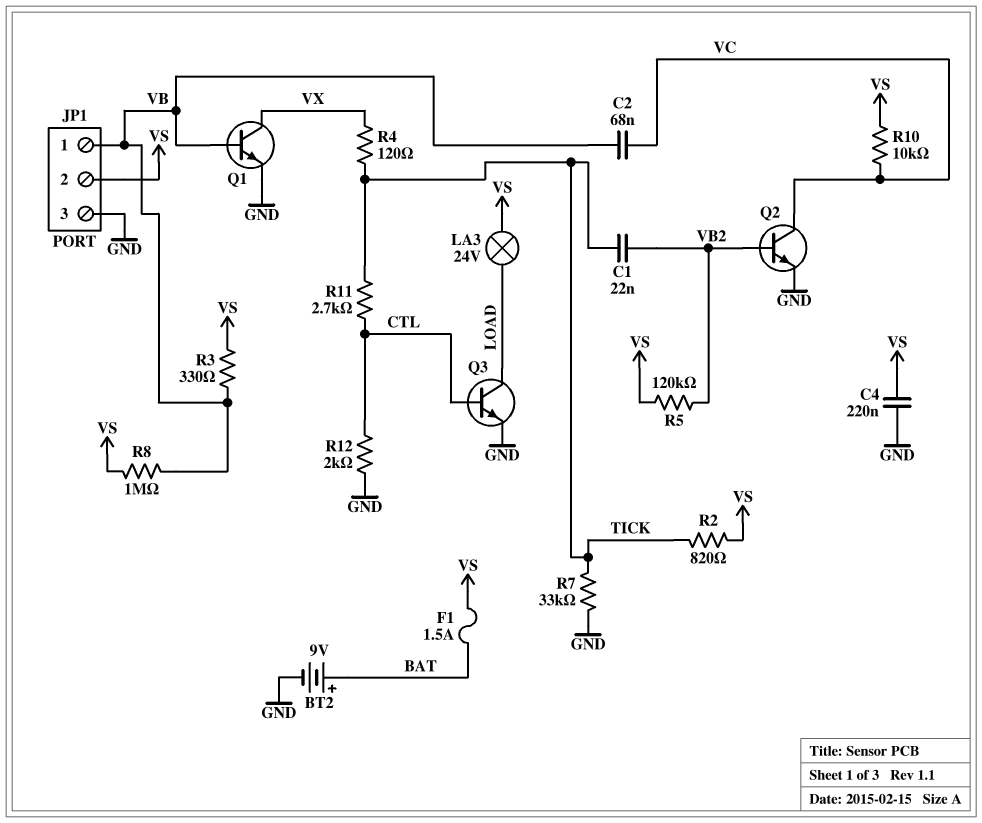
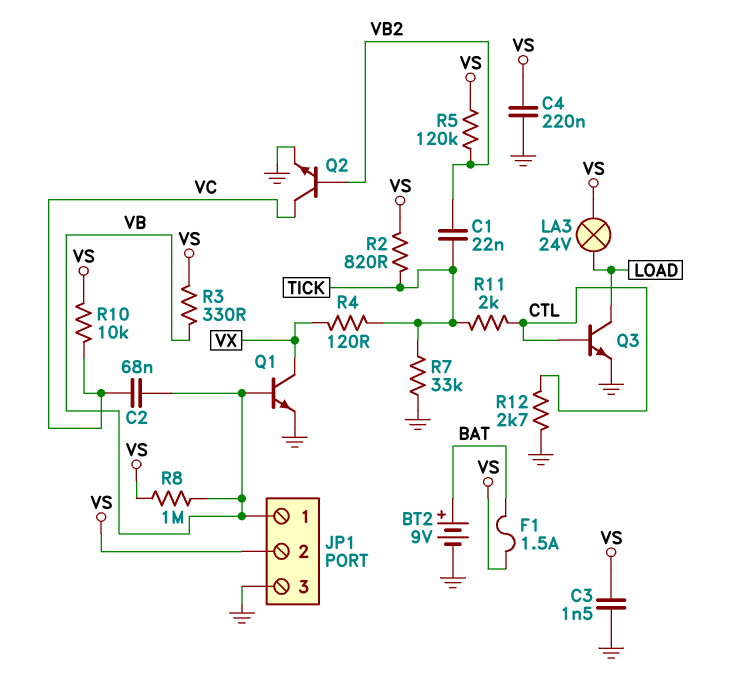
C3: none -> 1.5nF (GND, VS)
R11: 2.7k (CTL, TICK) -> 2k (CTL, TICK)
R12: 2k (CTL, GND) -> 2.7k (CTL, GND)

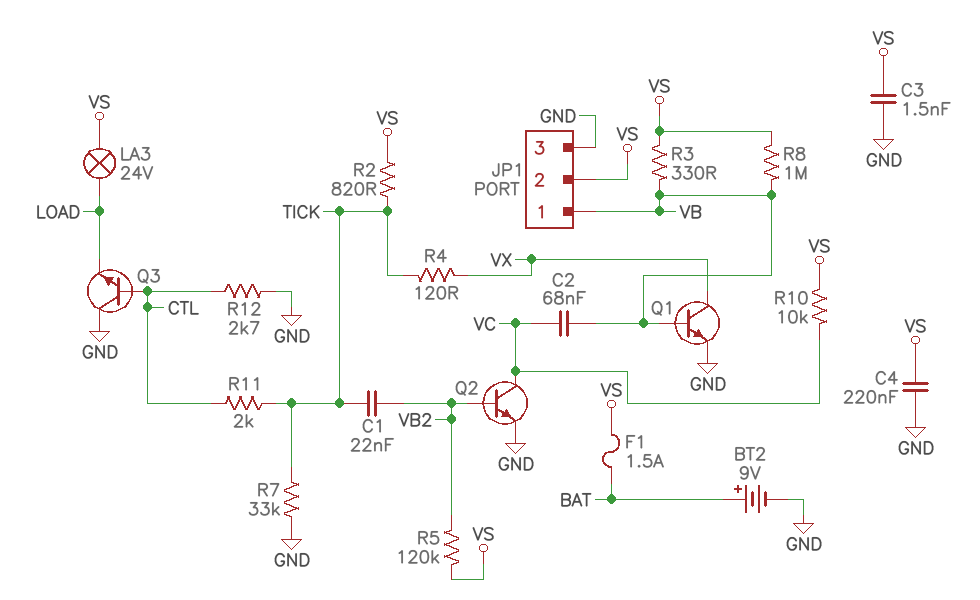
Q3: NPN (B CTL, C LOAD, E GND) -> NPN (B CTL, C GND, E LOAD)

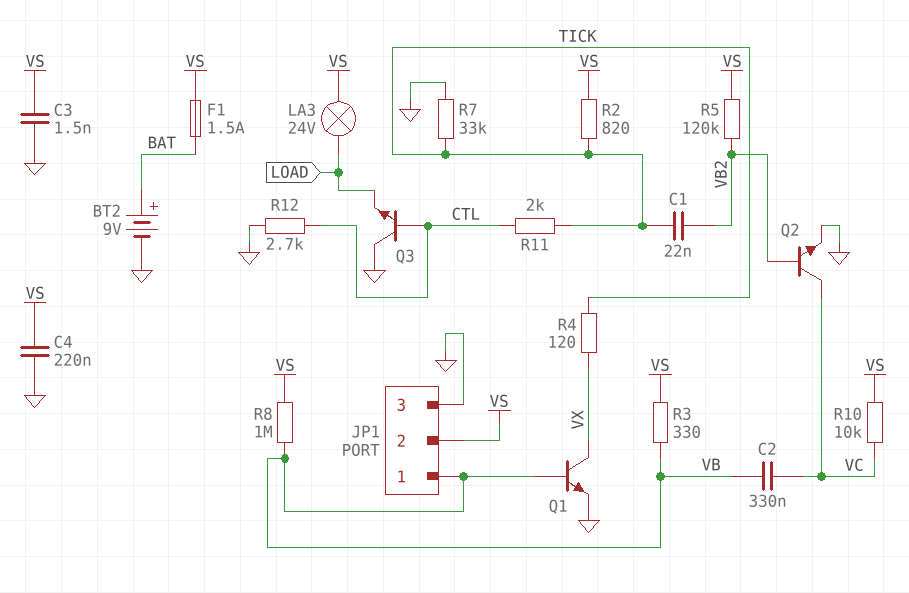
C2: 68nF (VB, VC) -> 330nF (VB, VC)

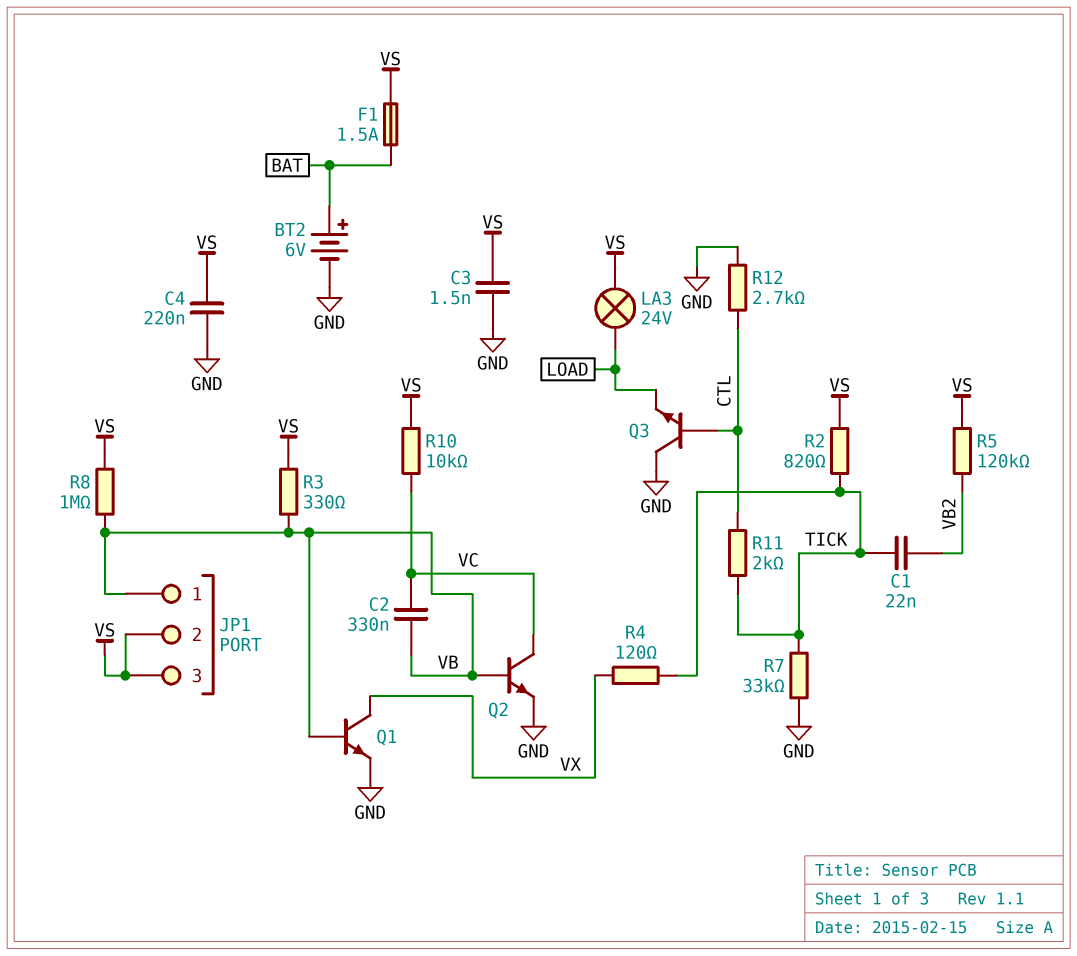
BT2: 9V (plus BAT, minus GND) -> 6V (plus BAT, minus GND)
JP1 pin 3: GND -> VS
Q2: NPN (B VB2, C VC, E GND) -> NPN (B VB, C VC, E GND)

